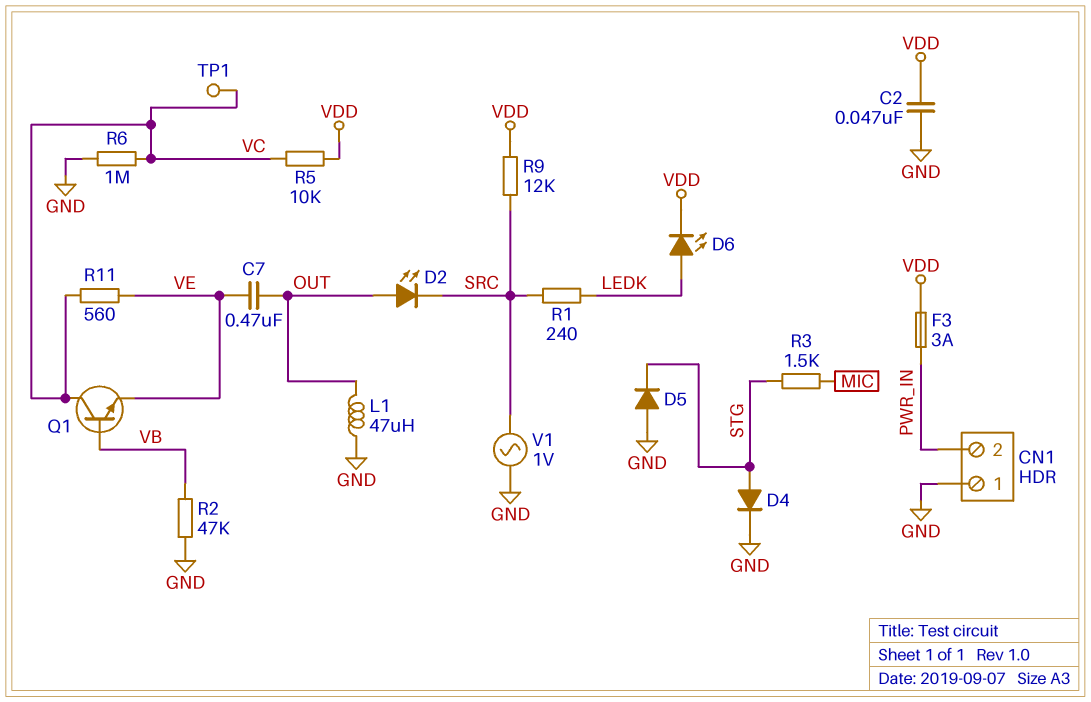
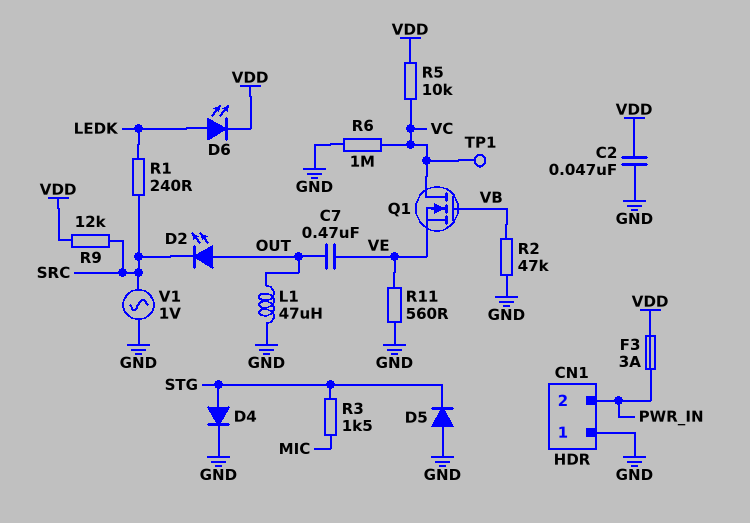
Q1: NPN (B VB, C VC, E VE) -> NMOS (G VB, D VC, S VE)
R11: 560 (VC, VE) -> 560 (GND, VE)

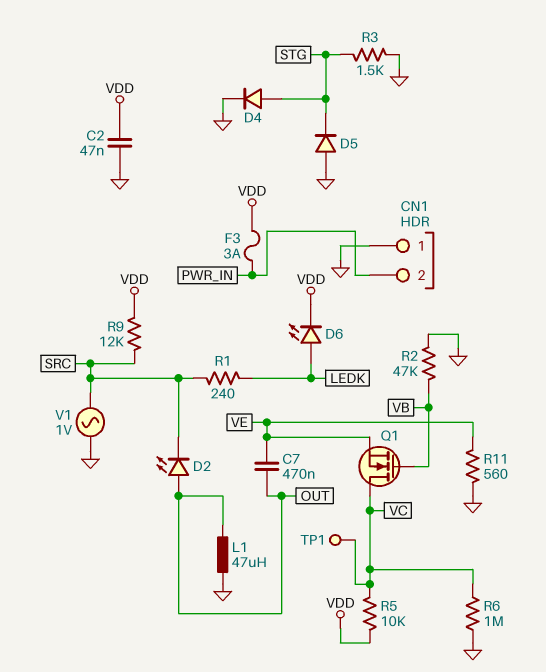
R3: 1.5k (MIC, STG) -> 1.5k (GND, STG)

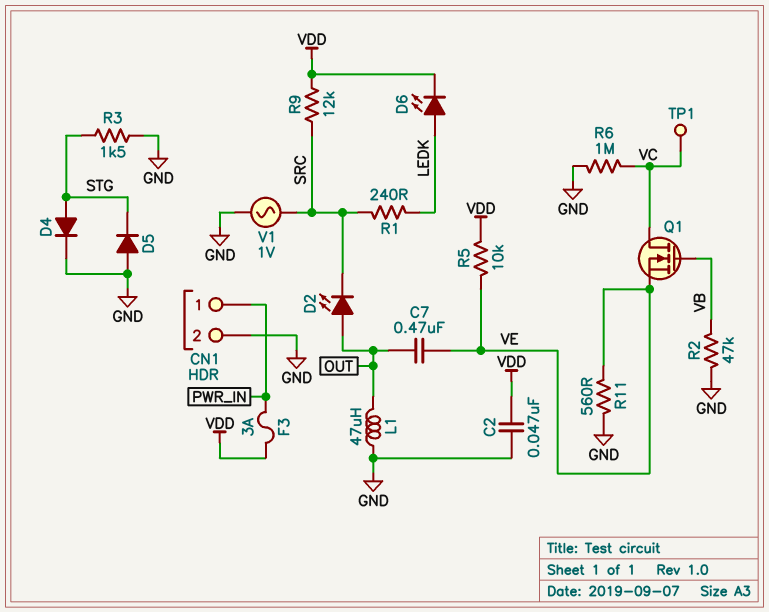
CN1 pin 1: GND -> PWR_IN
CN1 pin 2: PWR_IN -> GND
R5: 10k (VC, VDD) -> 10k (VDD, VE)

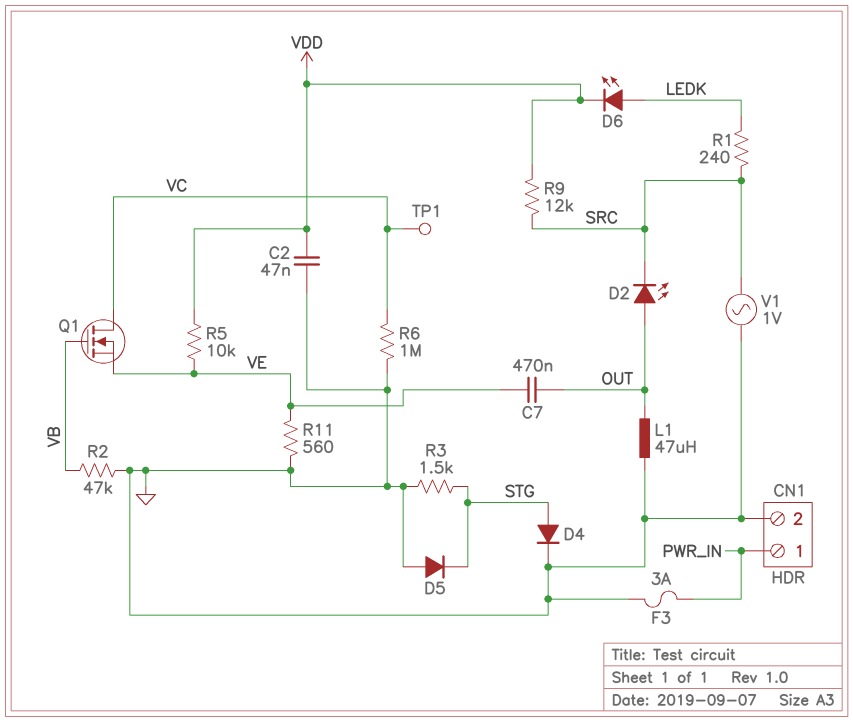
F3: 3A (PWR_IN, VDD) -> 3A (GND, PWR_IN)

